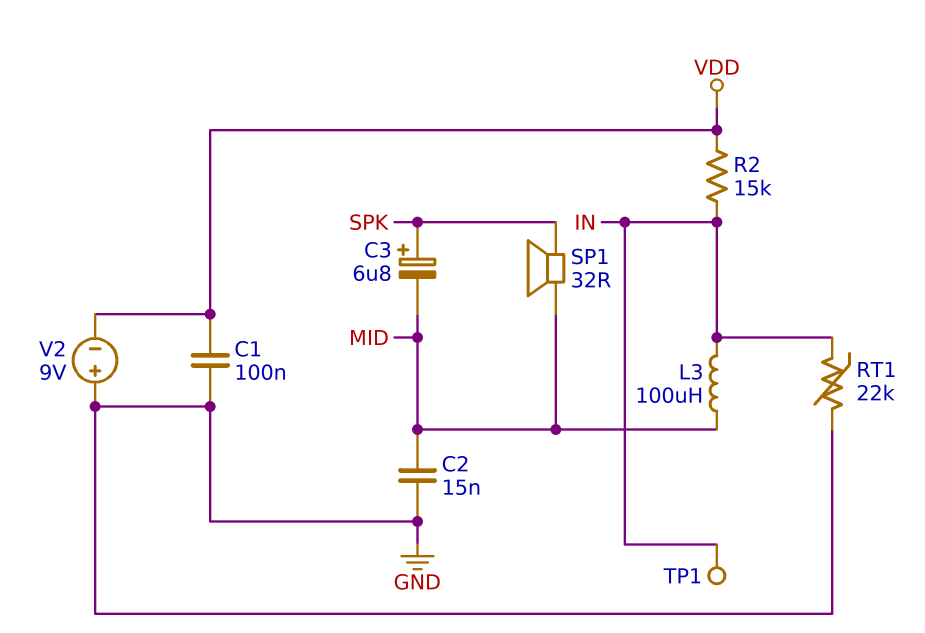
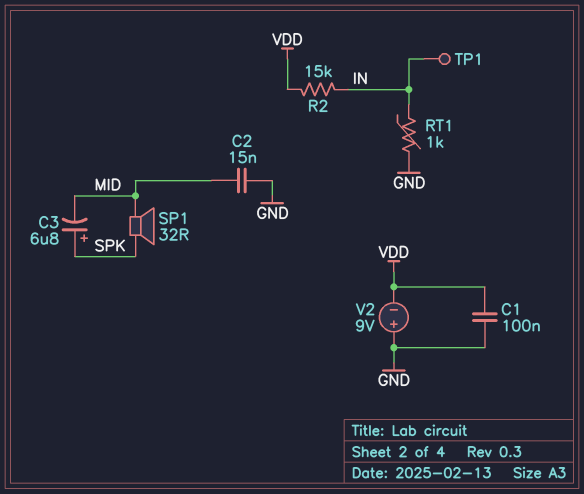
L3: 100uH (IN, MID) -> none
RT1: 22k (GND, IN) -> 1k (GND, IN)

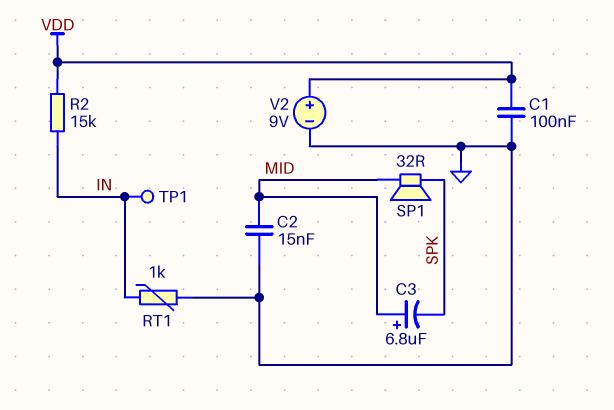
C3: 6.8uF (plus SPK, minus MID) -> 6.8uF (plus MID, minus SPK)
V2: 9V (plus GND, minus VDD) -> 9V (plus VDD, minus GND)

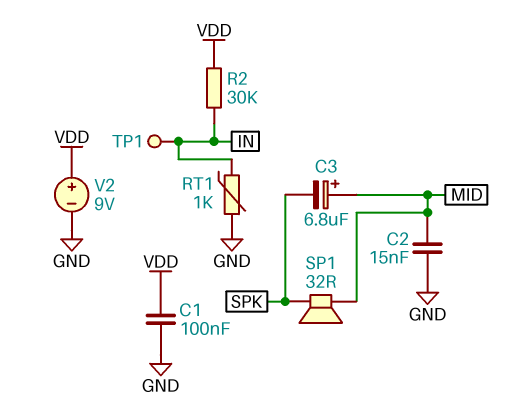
R2: 15k (IN, VDD) -> 30k (IN, VDD)

